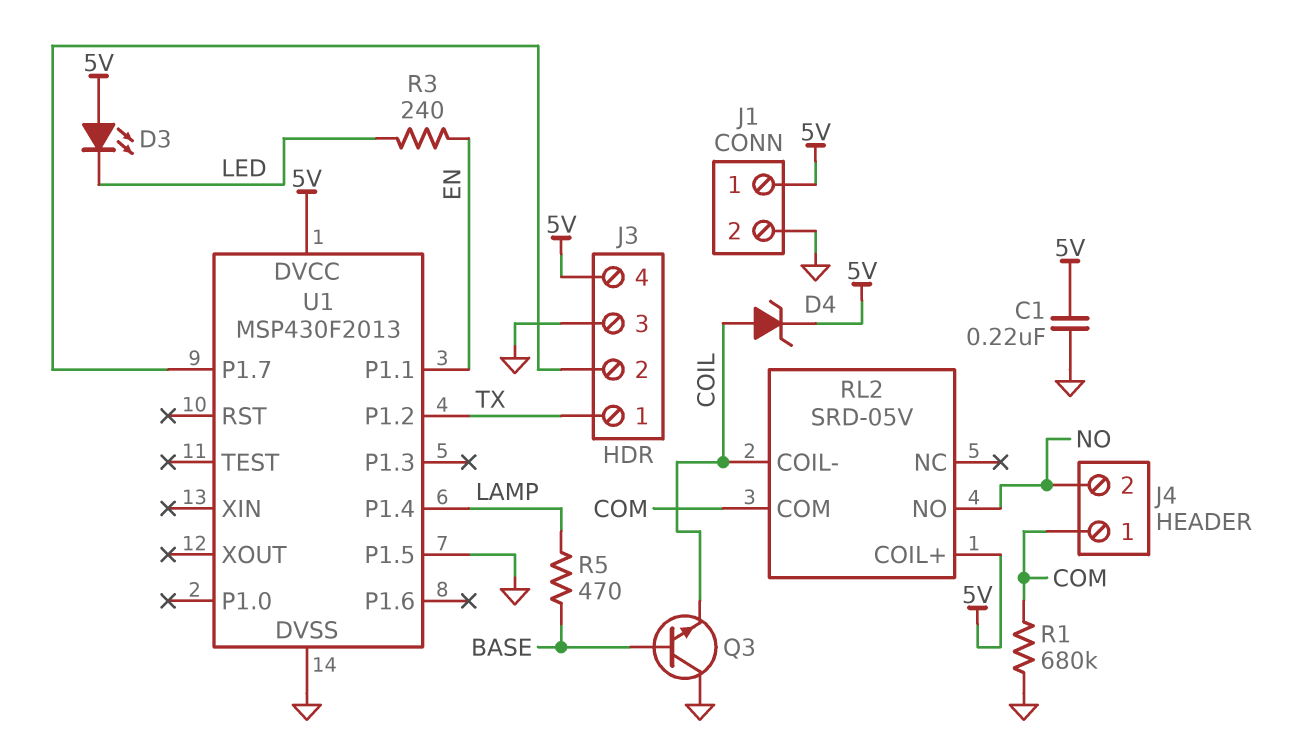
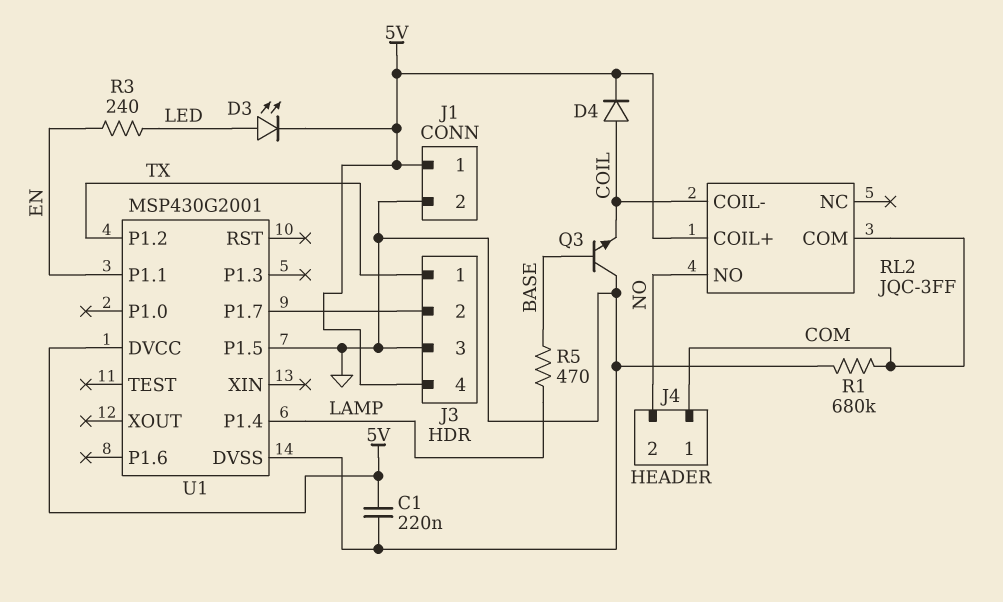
D3: LED (A 5V, K LED) -> LED (A LED, K 5V)
D4: zener (A COIL, K 5V) -> diode (A COIL, K 5V)
RL2: SRD-05V -> JQC-3FF
U1: MSP430F2013 -> MSP430G2001

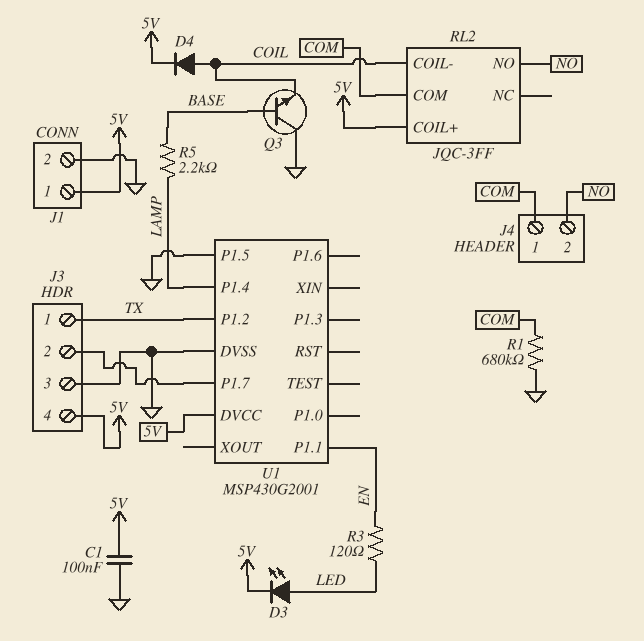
C1: 220nF (5V, GND) -> 100nF (5V, GND)
R3: 240 (EN, LED) -> 120 (EN, LED)
R5: 470 (BASE, LAMP) -> 2.2k (BASE, LAMP)

